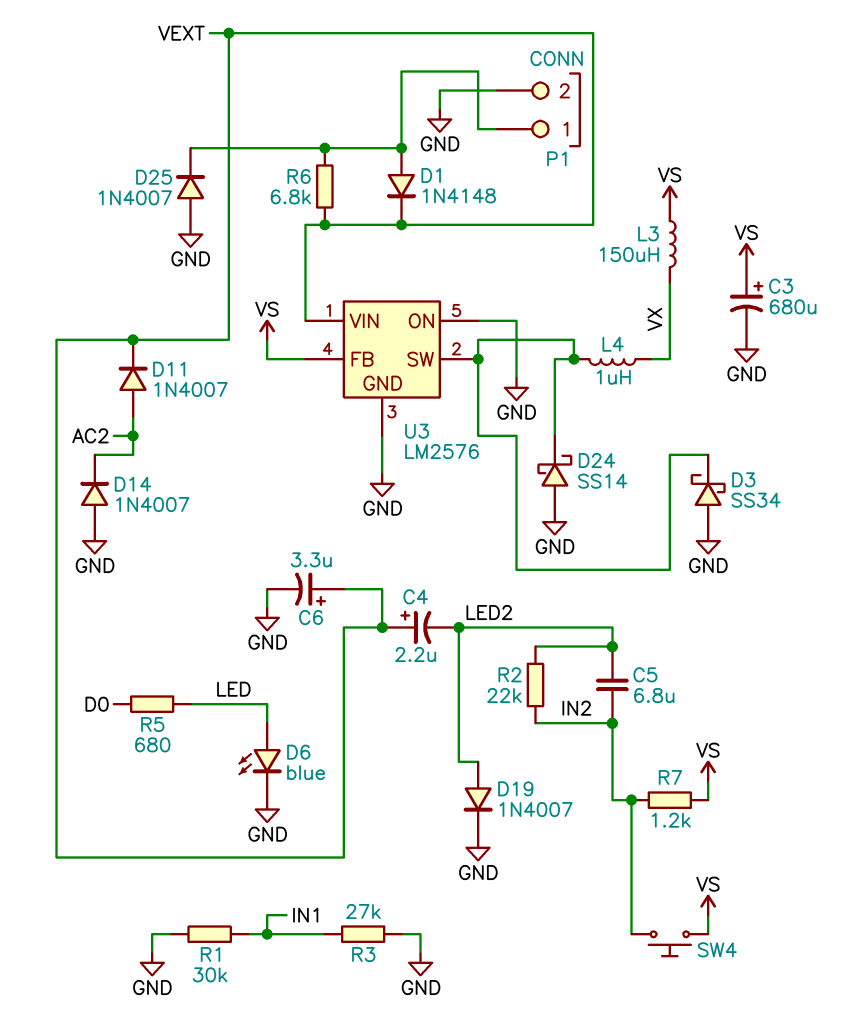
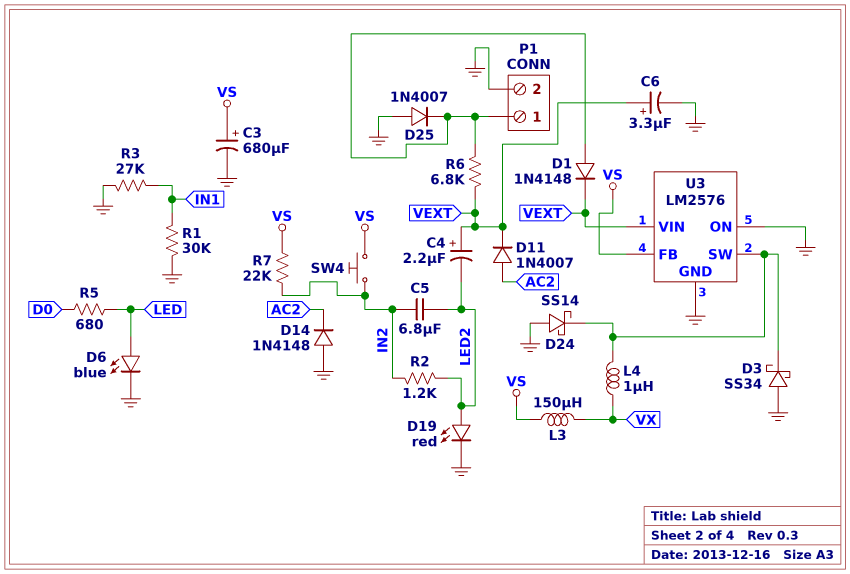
D14: diode 1N4007 (A GND, K AC2) -> diode 1N4148 (A GND, K AC2)
D19: diode 1N4007 (A LED2, K GND) -> LED red (A LED2, K GND)
R2: 22k (IN2, LED2) -> 1.2k (IN2, LED2)
R7: 1.2k (IN2, VS) -> 22k (IN2, VS)

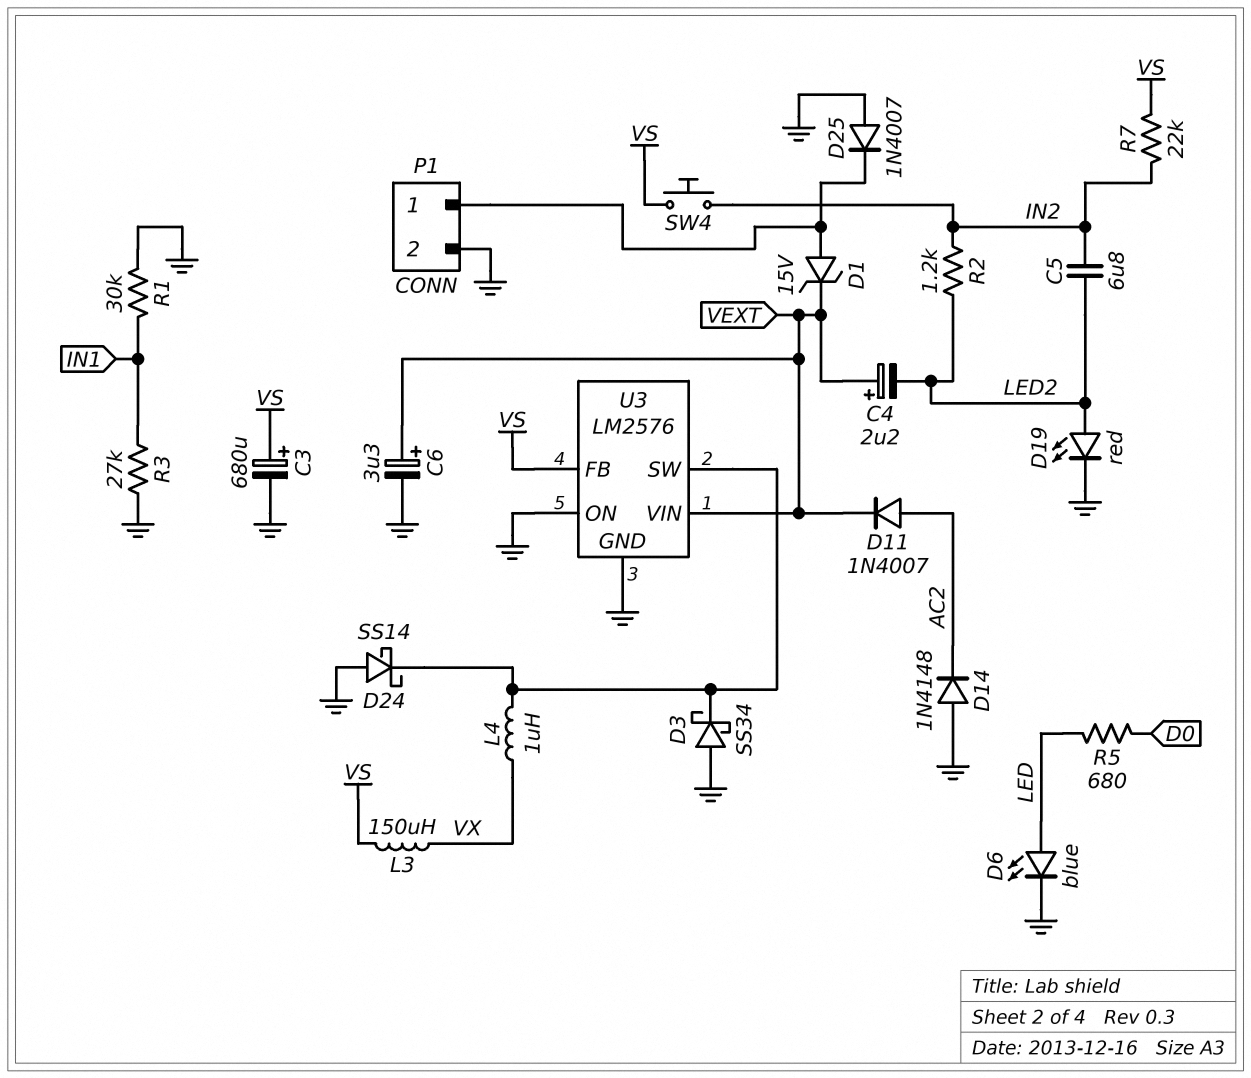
D1: diode 1N4148 (A P1/1, K VEXT) -> zener 15V (A P1/1, K VEXT)
R6: 6.8k (P1/1, VEXT) -> none

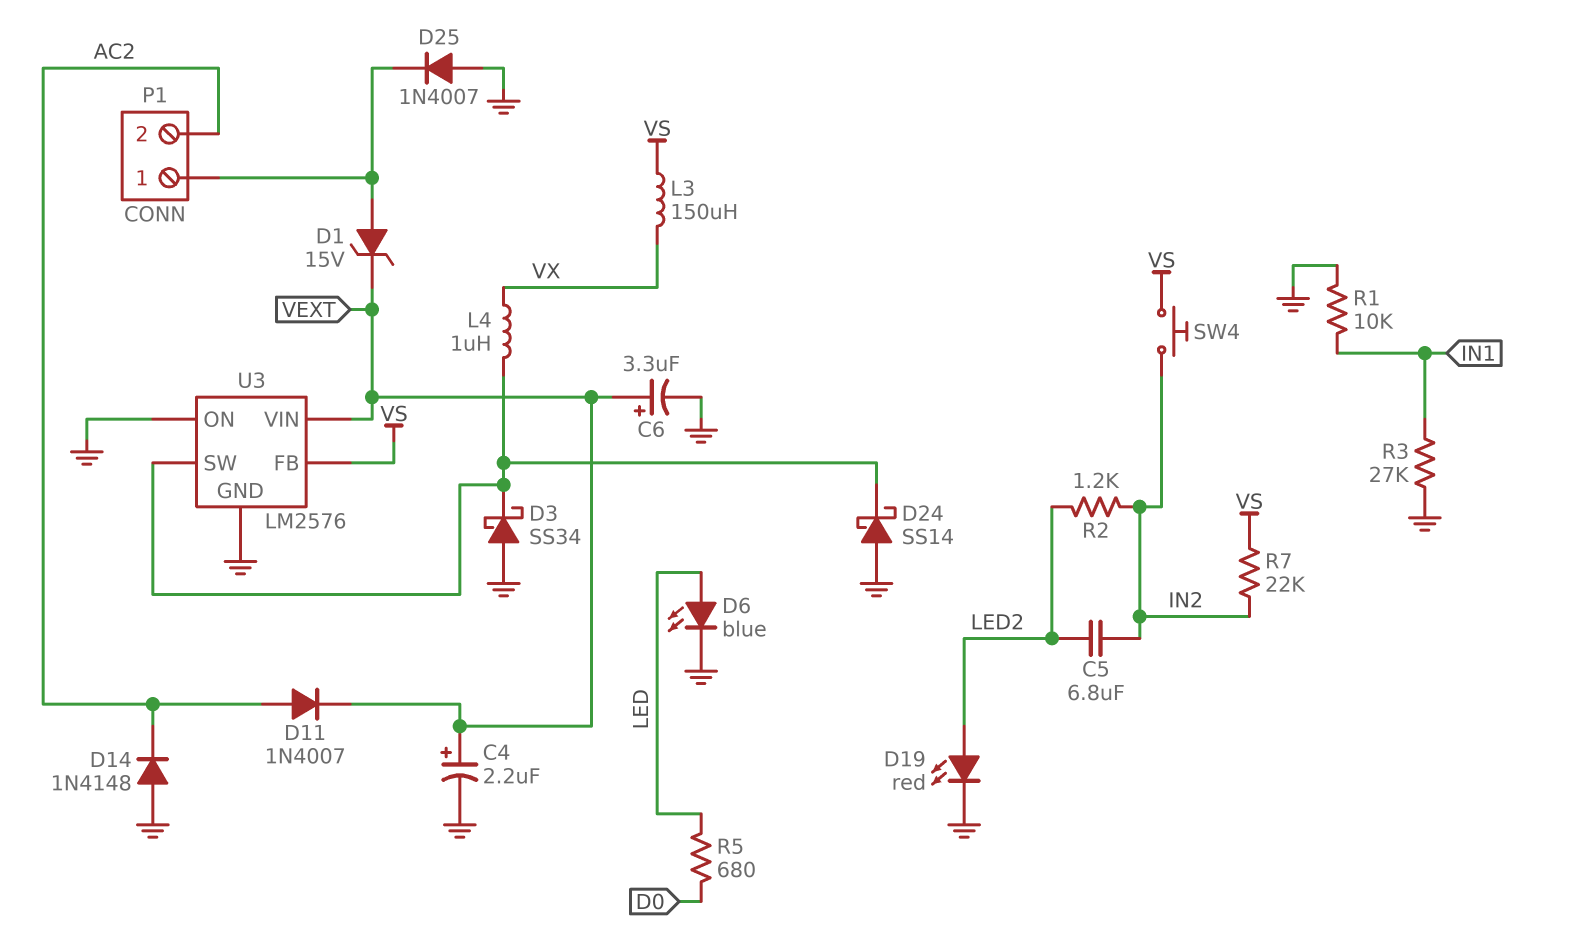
C3: 680uF (plus VS, minus GND) -> none
C4: 2.2uF (plus VEXT, minus LED2) -> 2.2uF (plus VEXT, minus GND)
P1 pin 2: GND -> AC2
R1: 30k (GND, IN1) -> 10k (GND, IN1)

